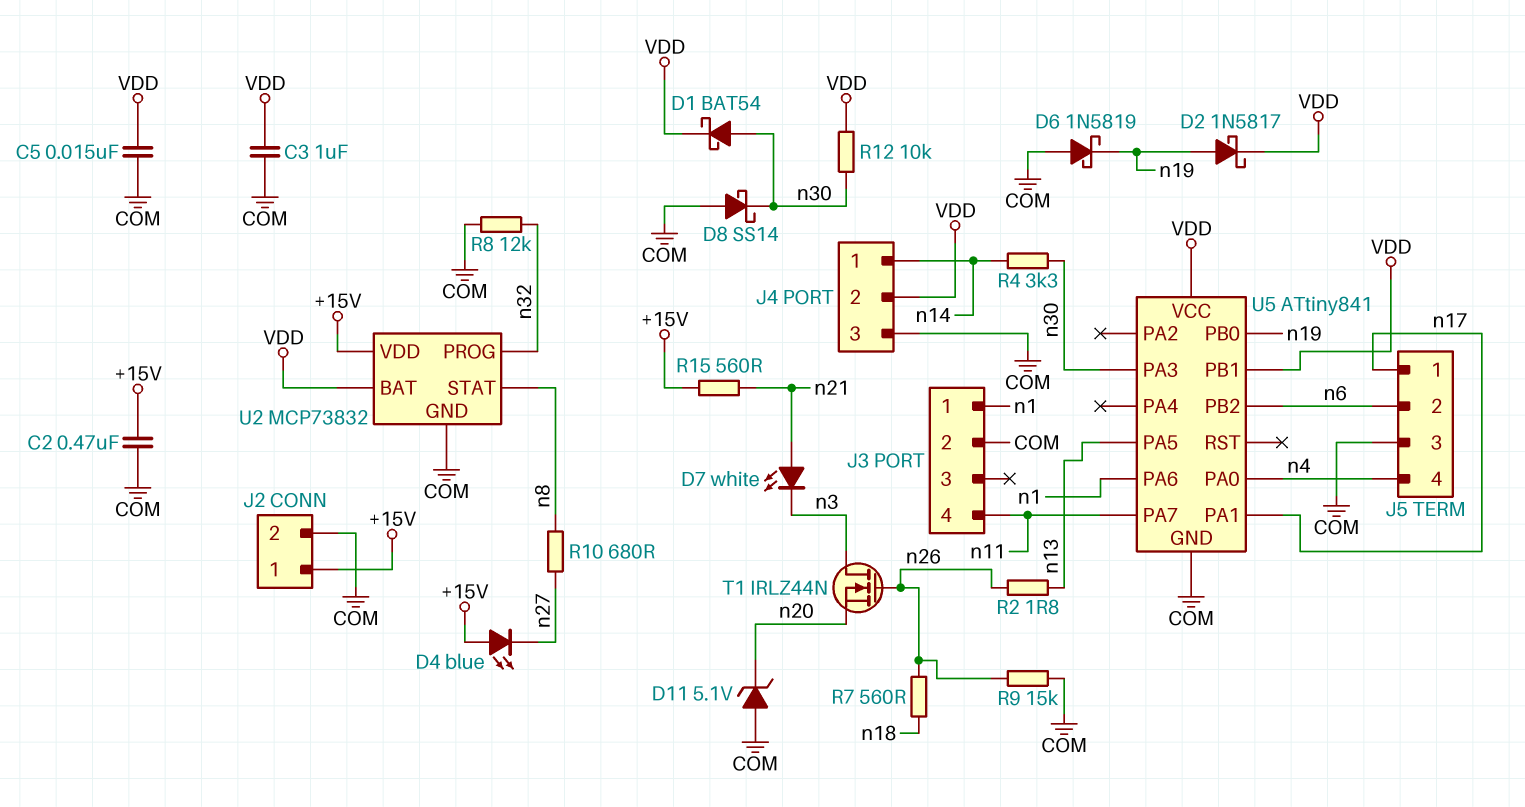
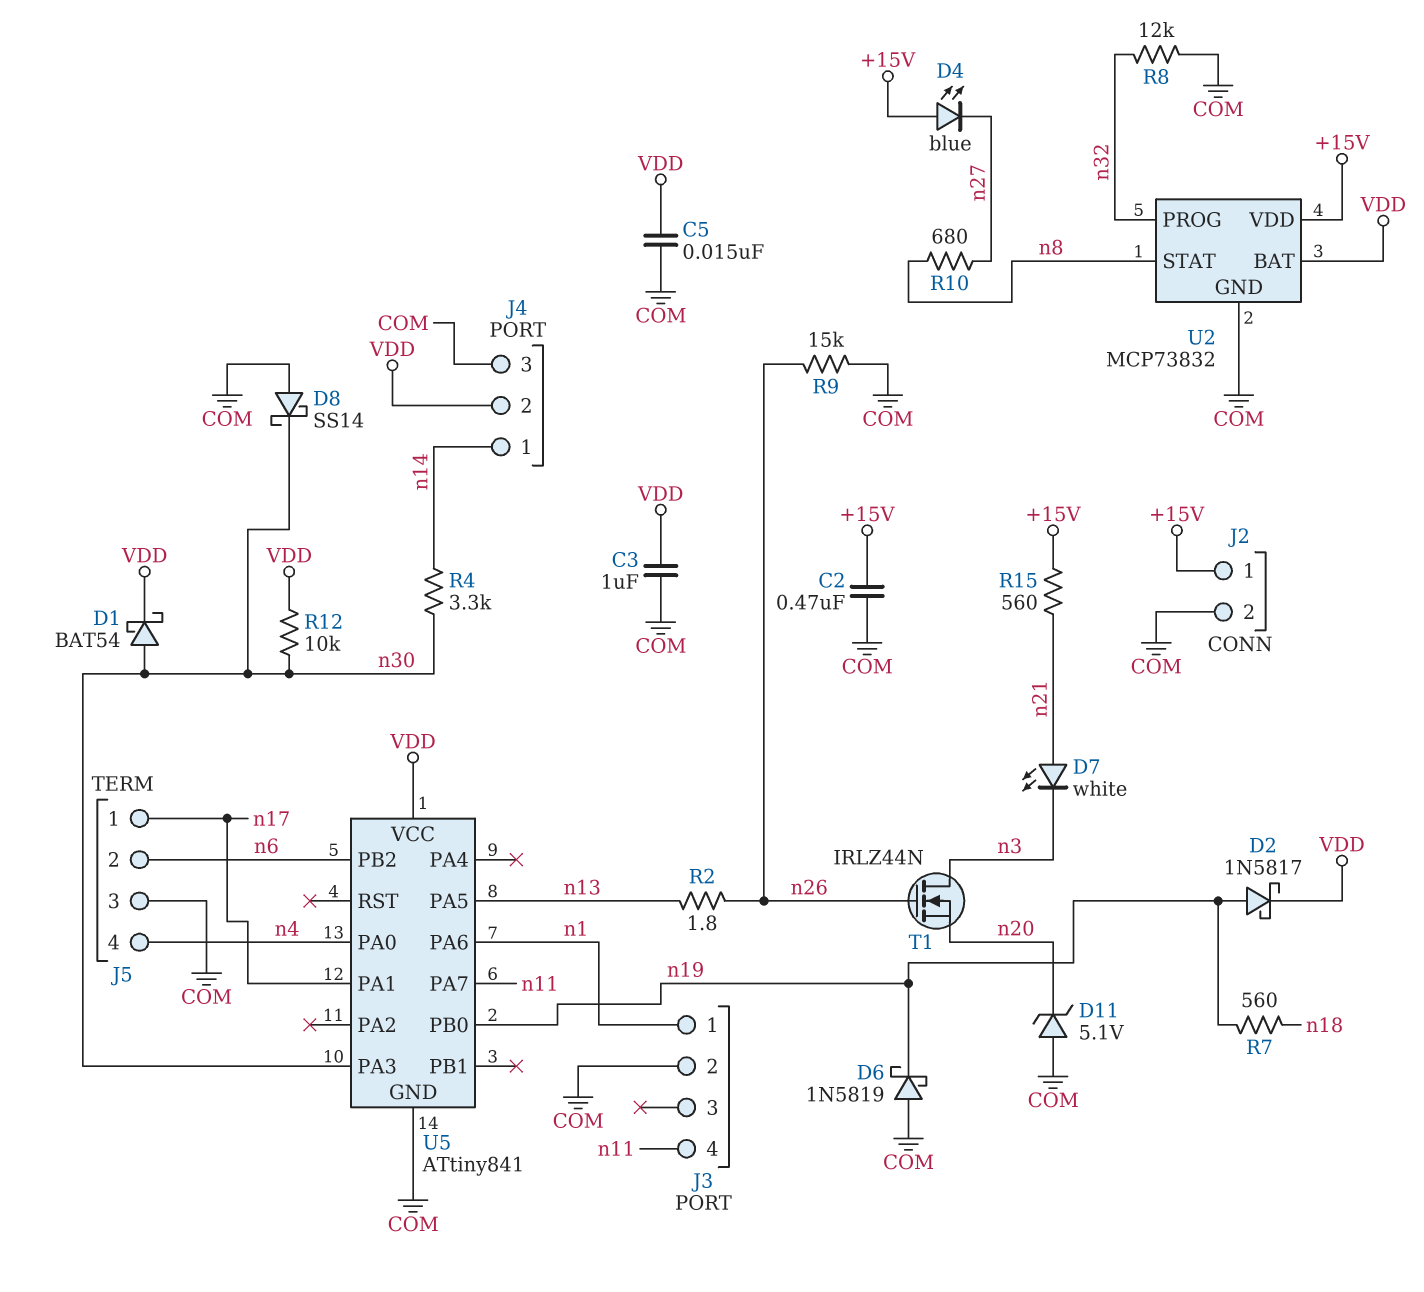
R7: 560 (n18, n26) -> 560 (n18, n19)
U5 pin PB1: VDD -> none

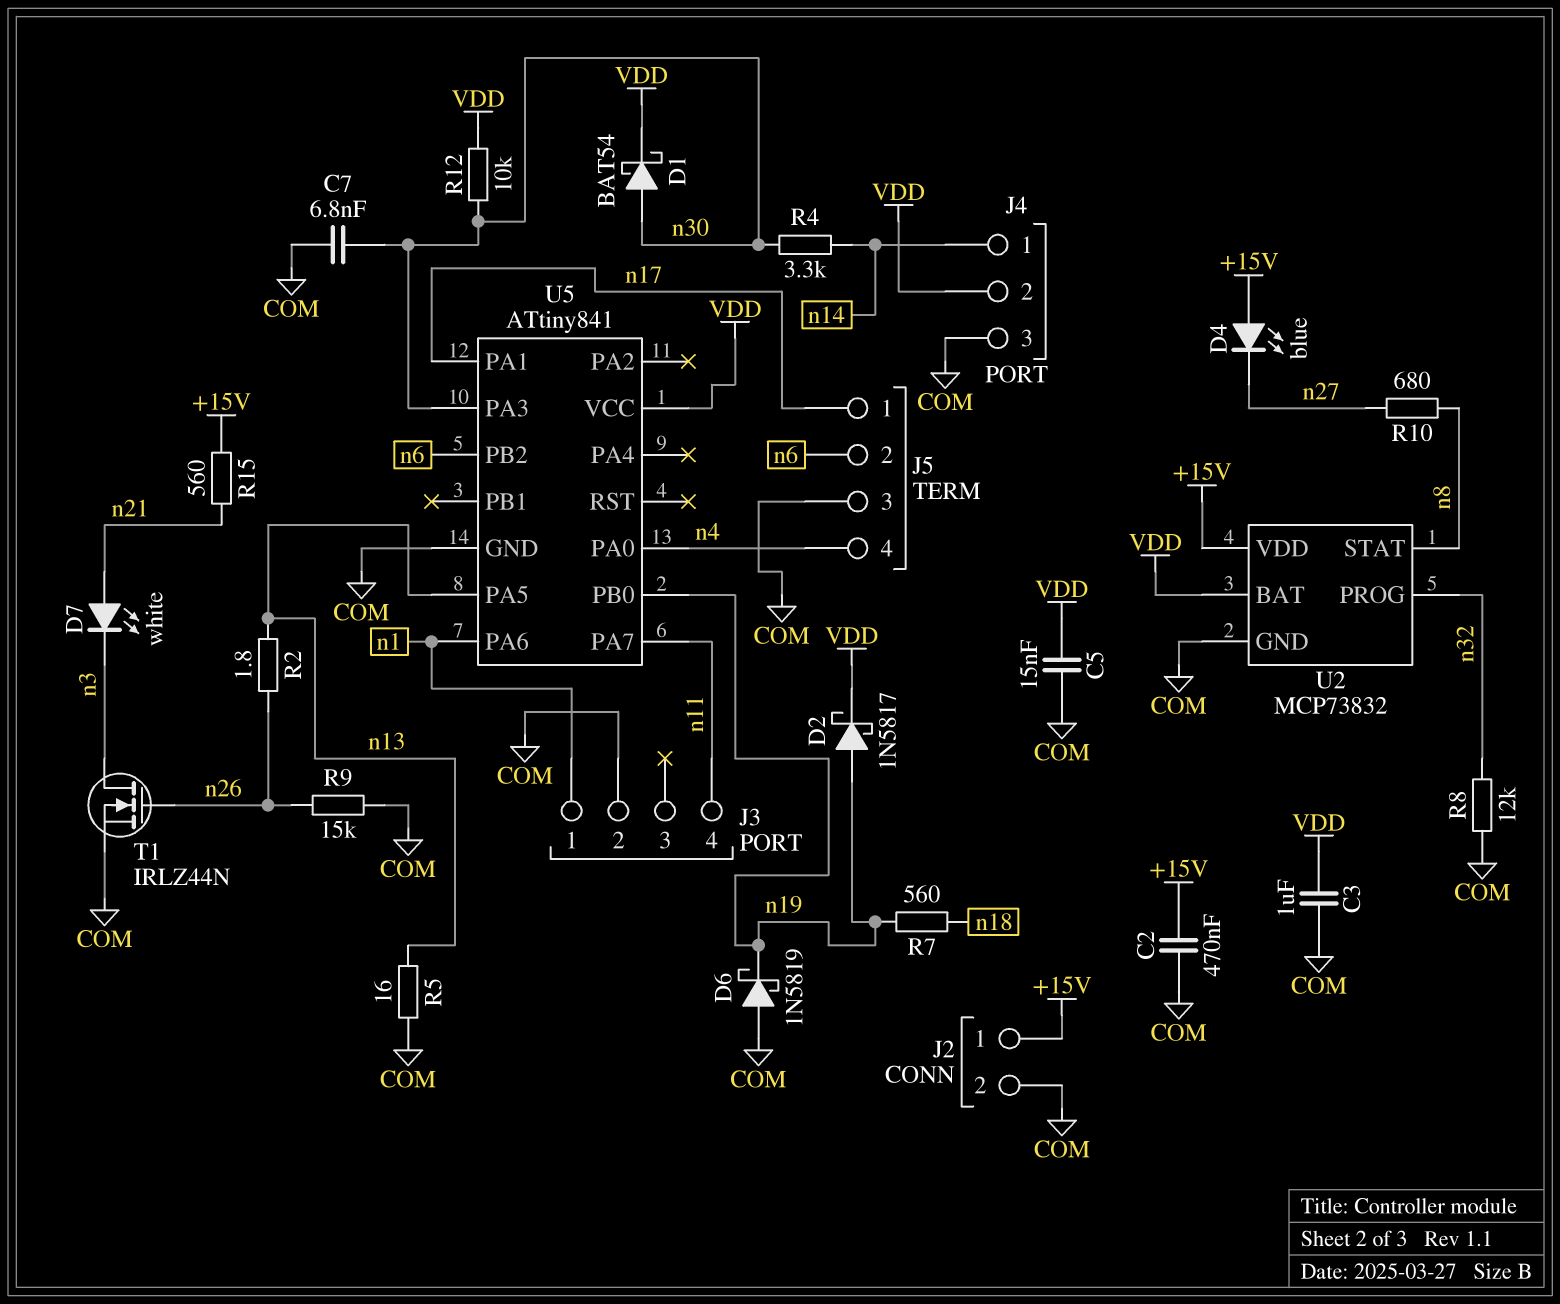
C7: none -> 6.8nF (COM, n30)
D8: schottky SS14 (A COM, K n30) -> none
D11: zener 5.1V (A COM, K n20) -> none
R5: none -> 16 (COM, n13)
T1: NMOS IRLZ44N (G n26, D n3, S n20) -> NMOS IRLZ44N (G n26, D n3, S COM)

